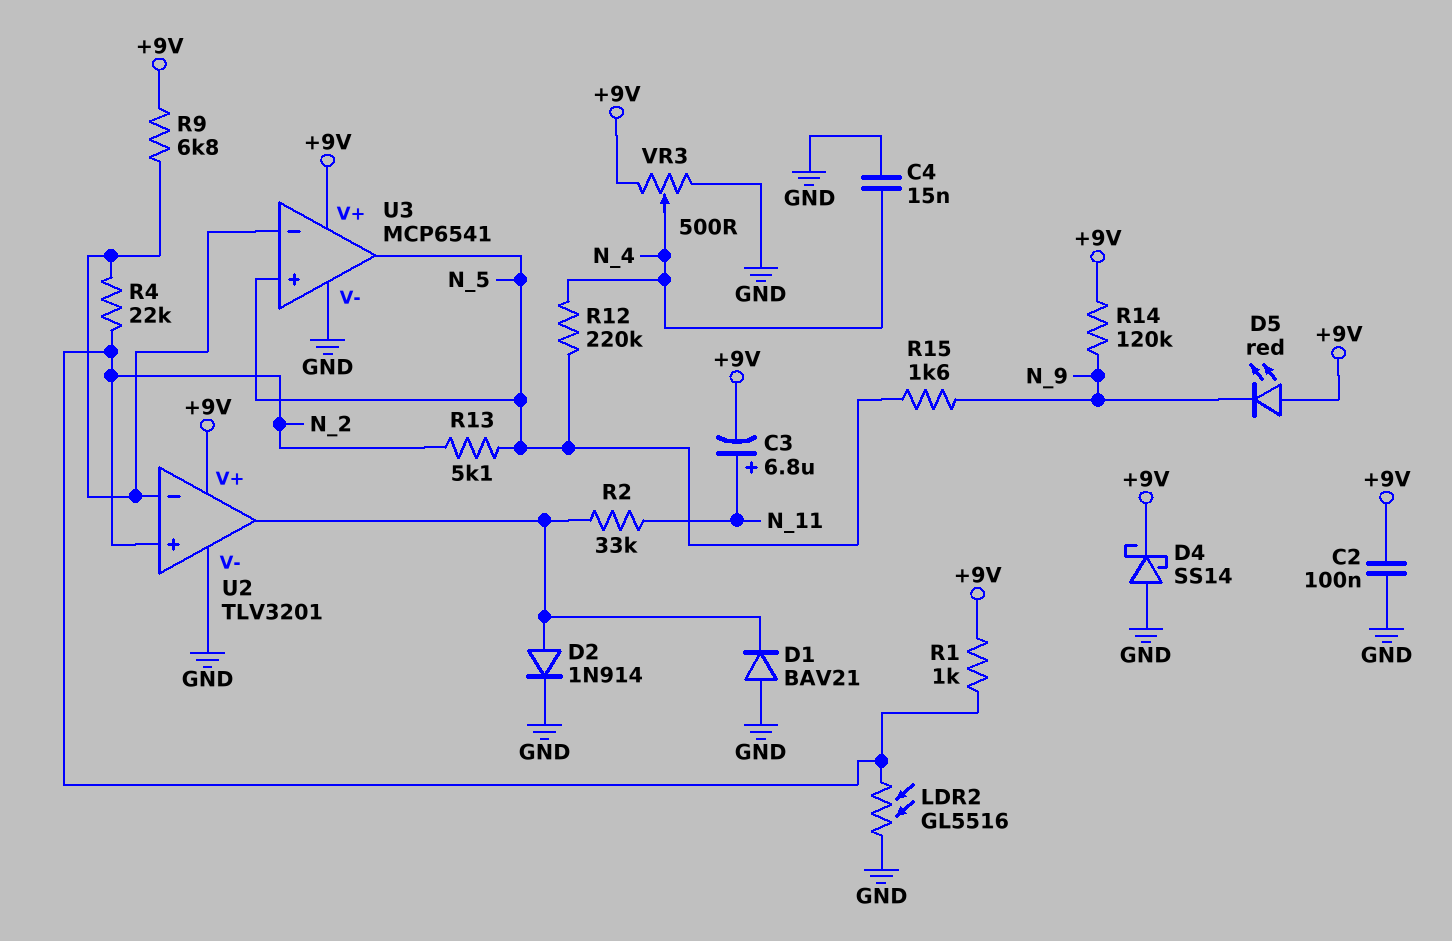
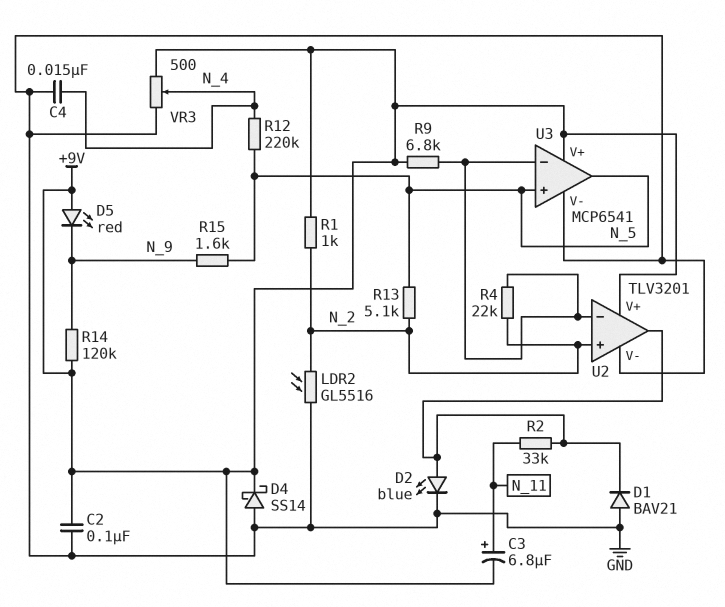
D2: diode 1N914 (A U2/out, K GND) -> LED blue (A U2/out, K GND)

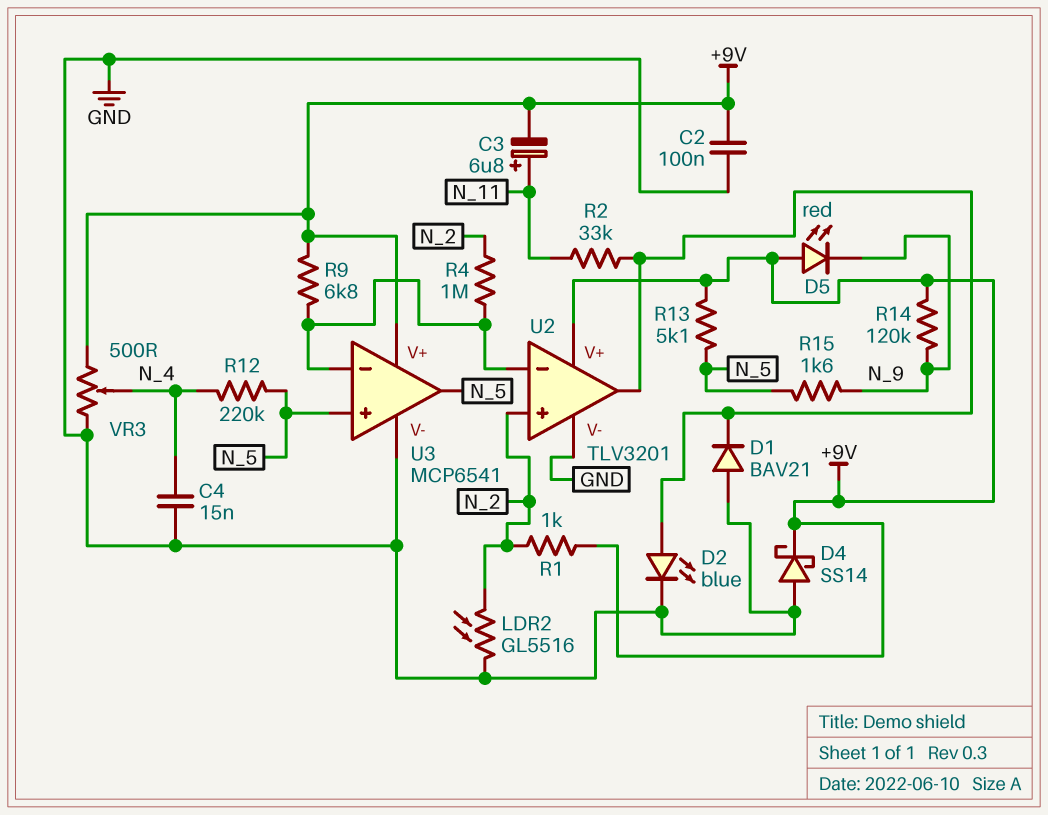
R4: 22k (N_2, U2/in-) -> 1M (N_2, U2/in-)
R13: 5.1k (N_2, N_5) -> 5.1k (+9V, N_5)

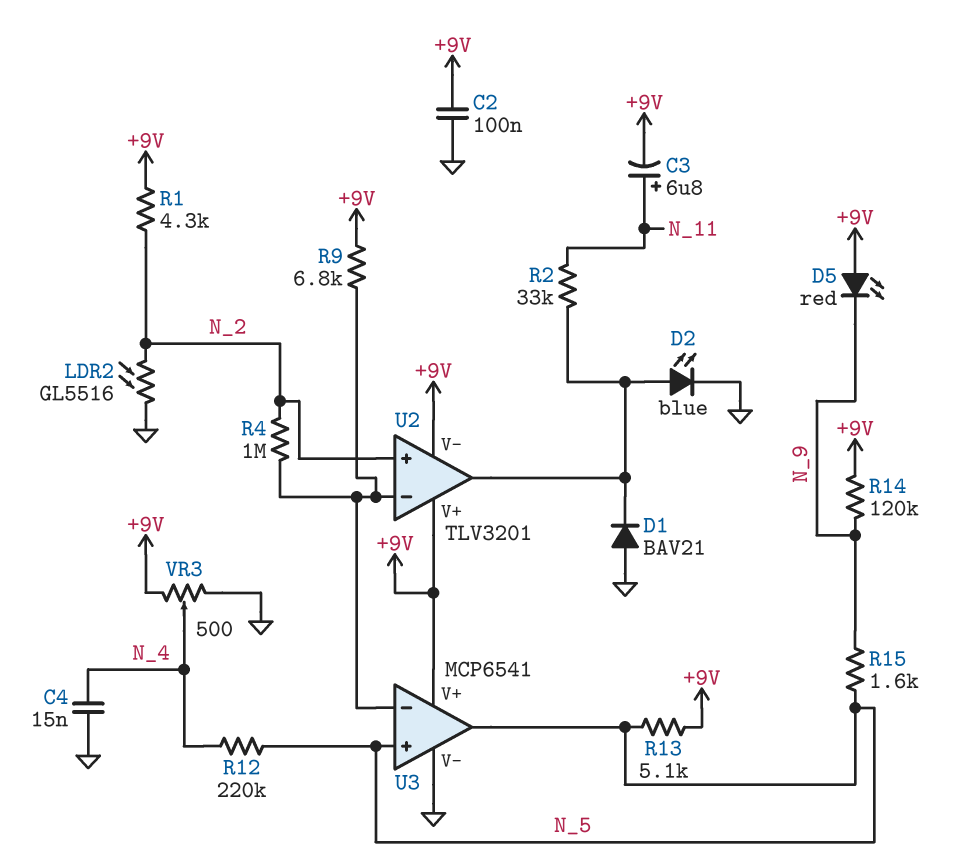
D4: schottky SS14 (A GND, K +9V) -> none
R1: 1k (+9V, N_2) -> 4.3k (+9V, N_2)
U2 pin V-: GND -> +9V

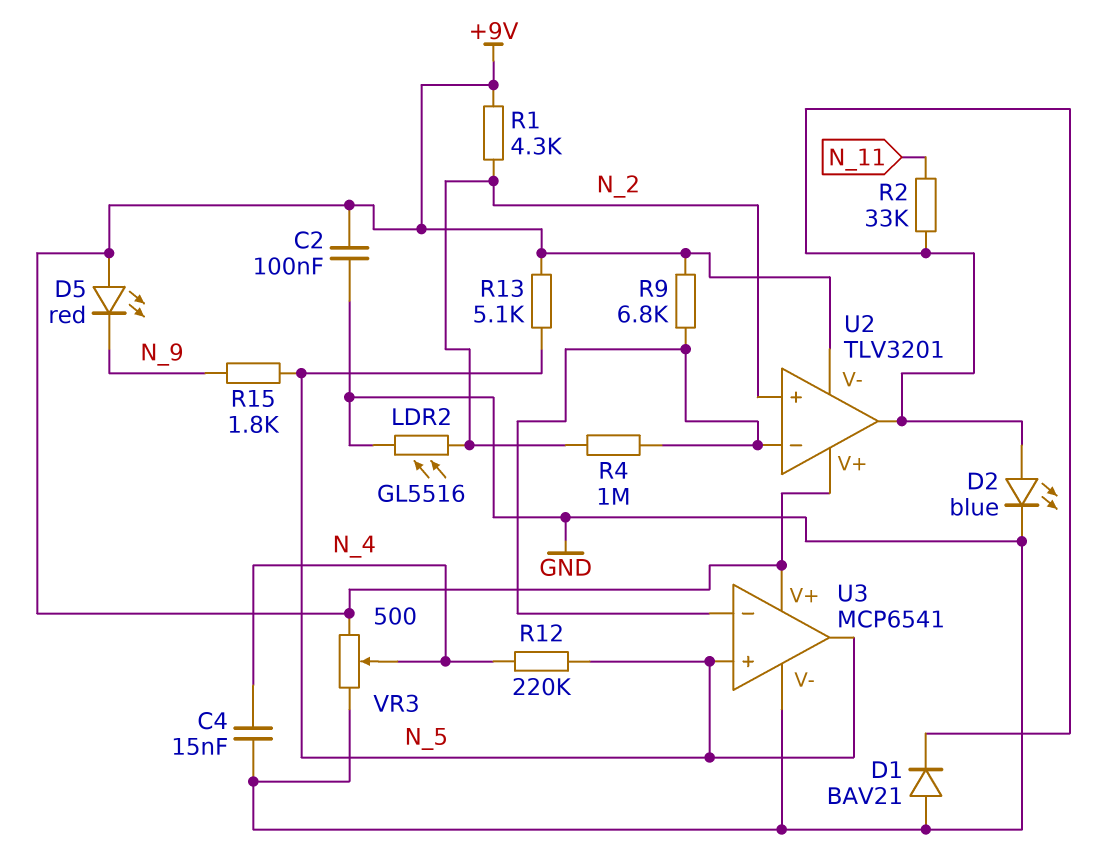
C3: 6.8uF (plus N_11, minus +9V) -> none
R14: 120k (+9V, N_9) -> none
R15: 1.6k (N_5, N_9) -> 1.8k (N_5, N_9)

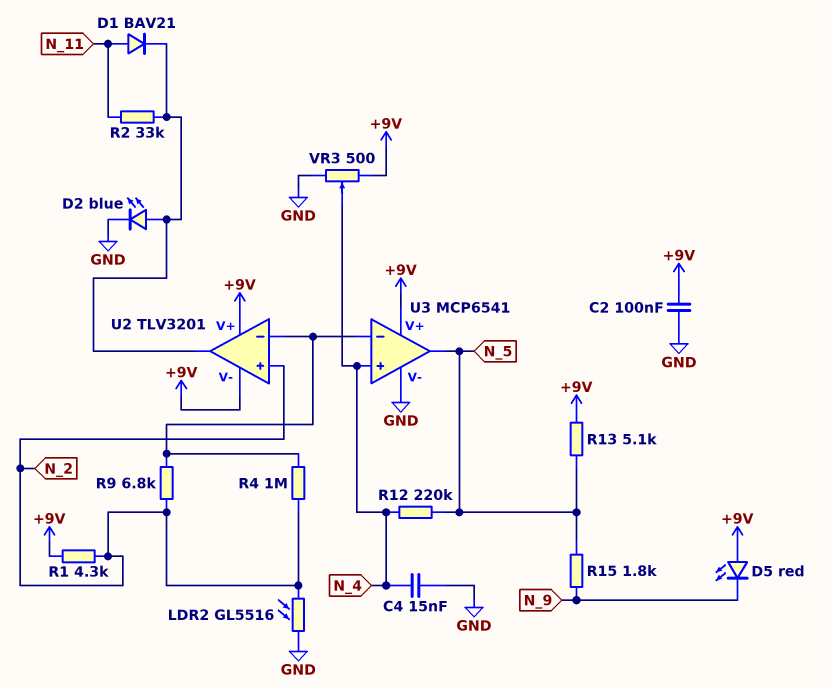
D1: diode BAV21 (A GND, K U2/out) -> diode BAV21 (A N_11, K U2/out)
R9: 6.8k (+9V, U2/in-) -> 6.8k (N_2, U2/in-)
U3 pin in+: N_5 -> N_4

